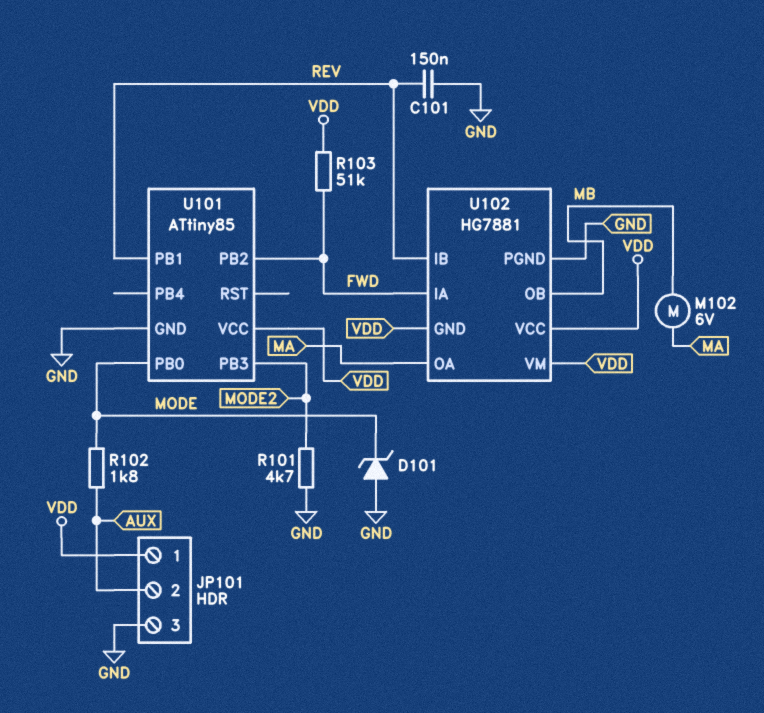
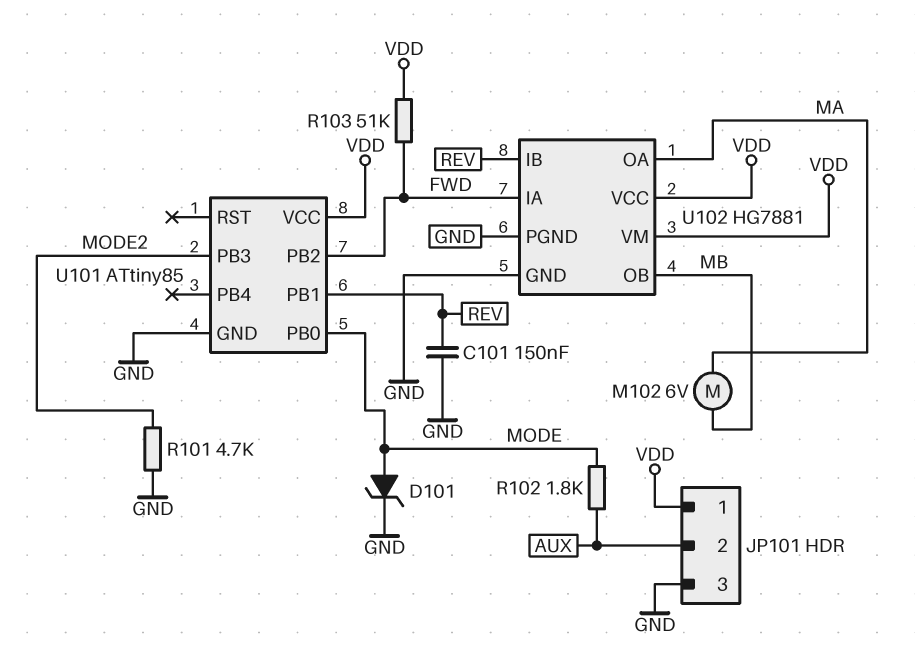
D101: zener (A GND, K MODE) -> zener (A MODE, K GND)
U102 pin GND: VDD -> GND

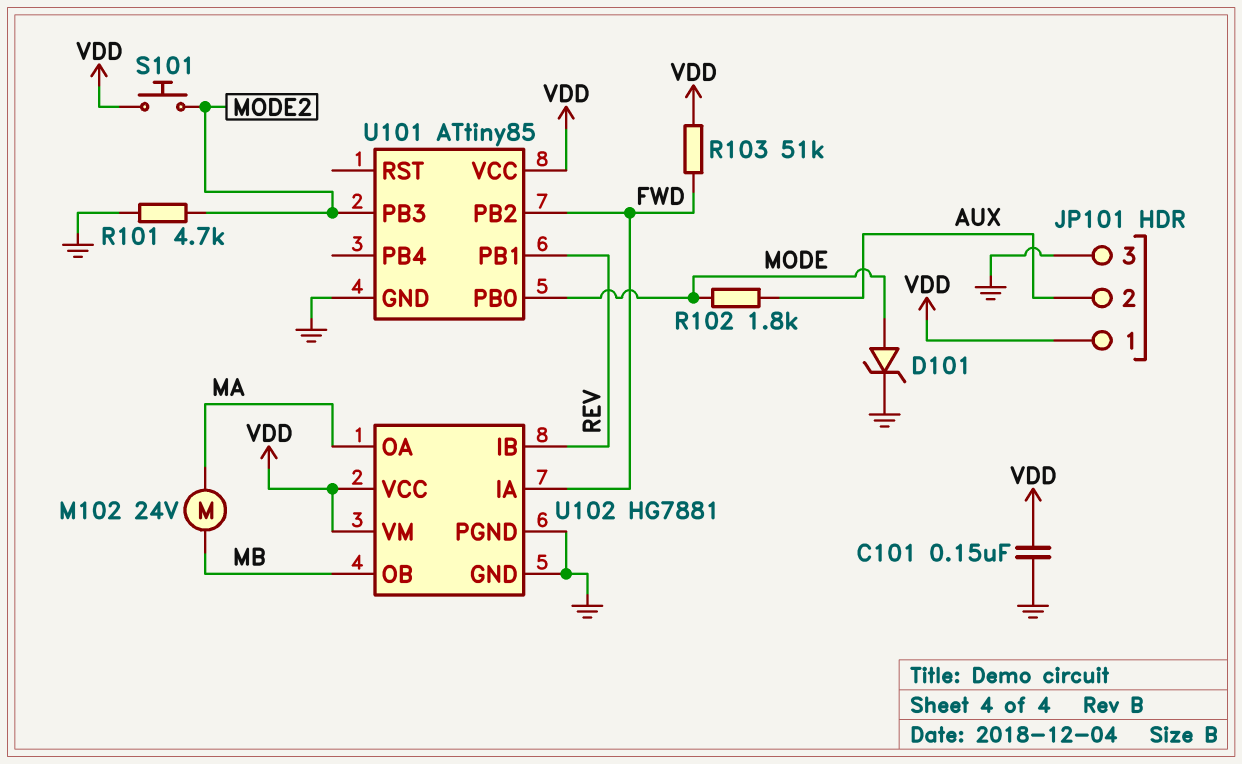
C101: 150nF (GND, REV) -> 150nF (GND, VDD)
M102: motor 6V (MA, MB) -> motor 24V (MA, MB)
S101: none -> button (MODE2, VDD)

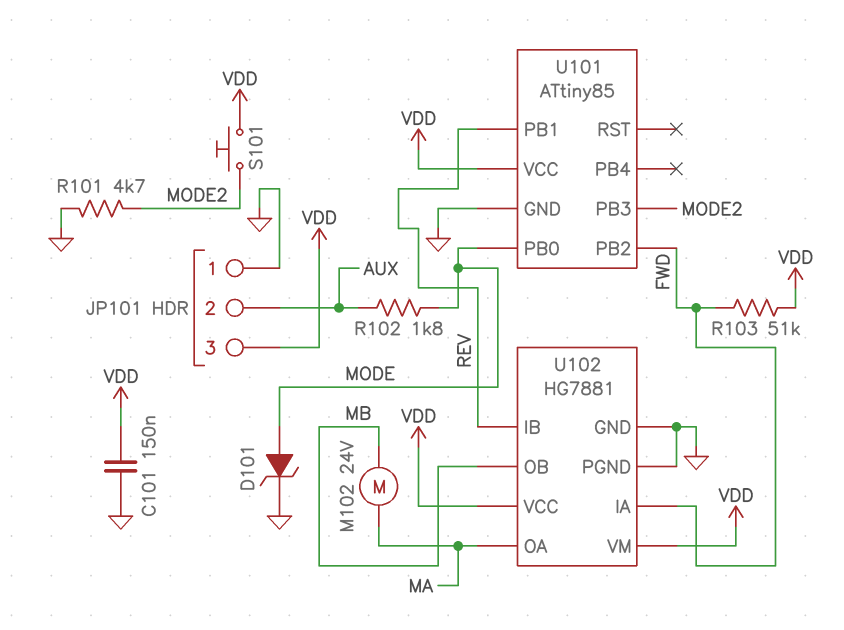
JP101 pin 1: VDD -> GND
JP101 pin 3: GND -> VDD

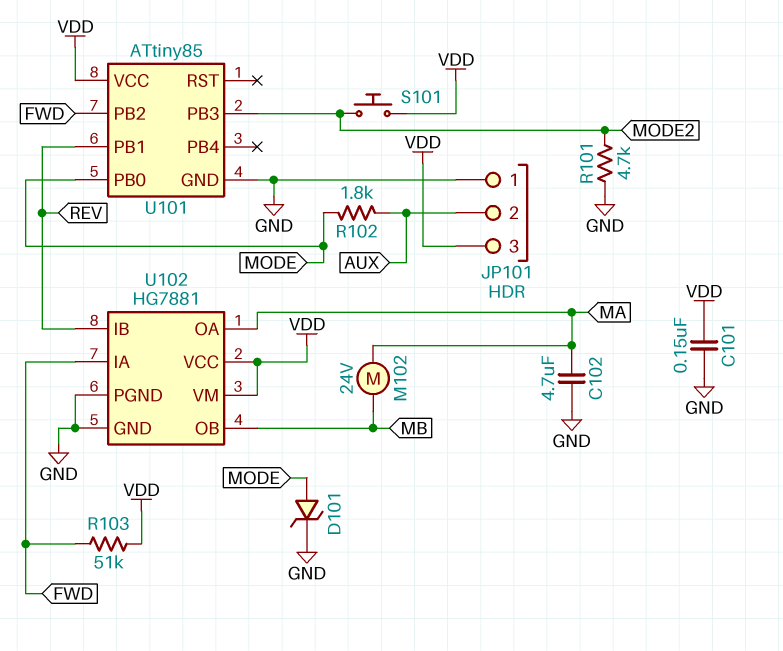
C102: none -> 4.7uF (GND, MA)

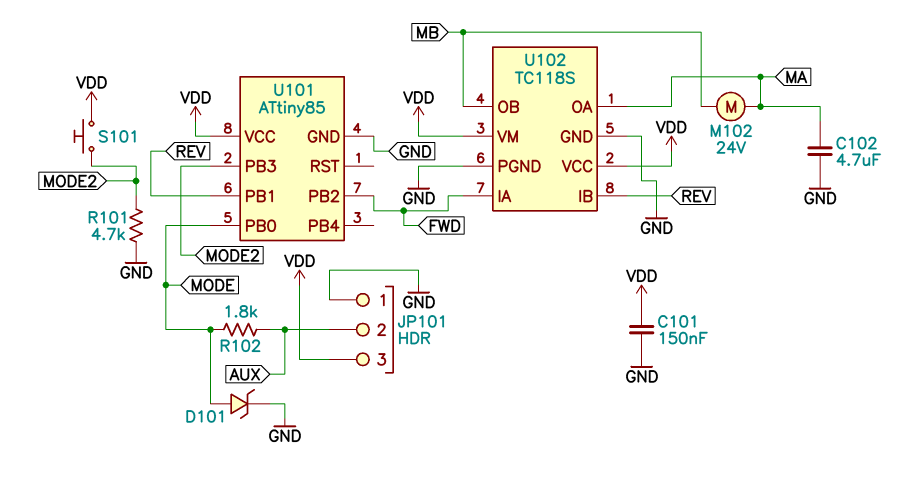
R103: 51k (FWD, VDD) -> none
U102: HG7881 -> TC118S

